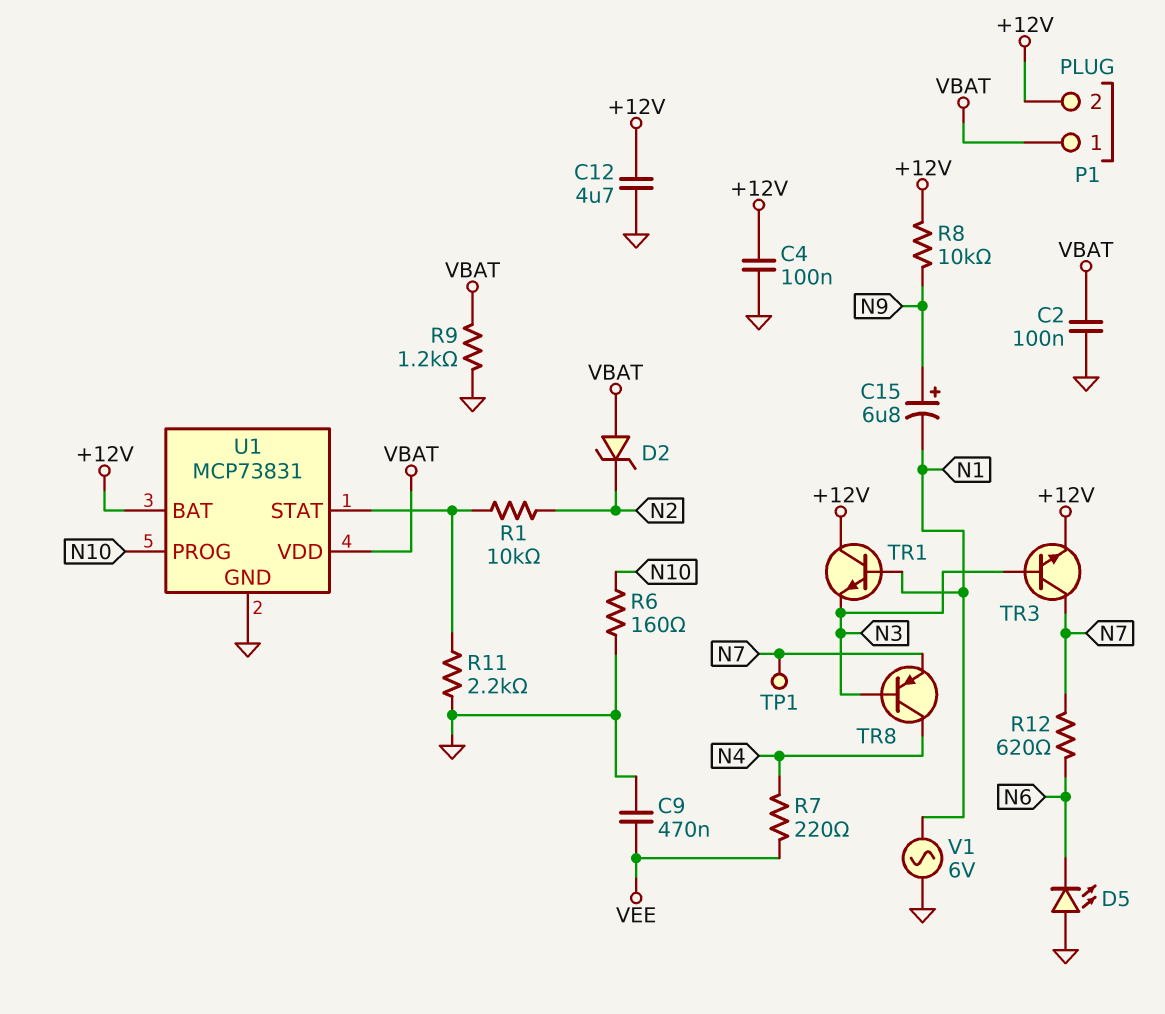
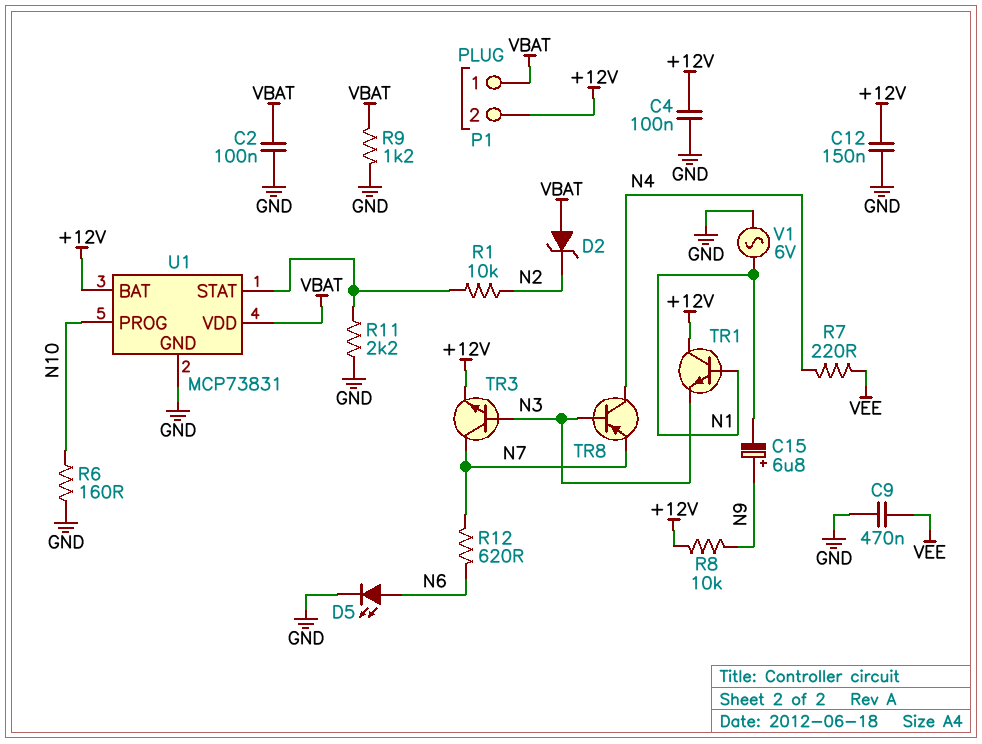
C12: 4.7uF (+12V, GND) -> 150nF (+12V, GND)
D5: LED (A GND, K N6) -> LED (A N6, K GND)
TP1: test point (N7) -> none

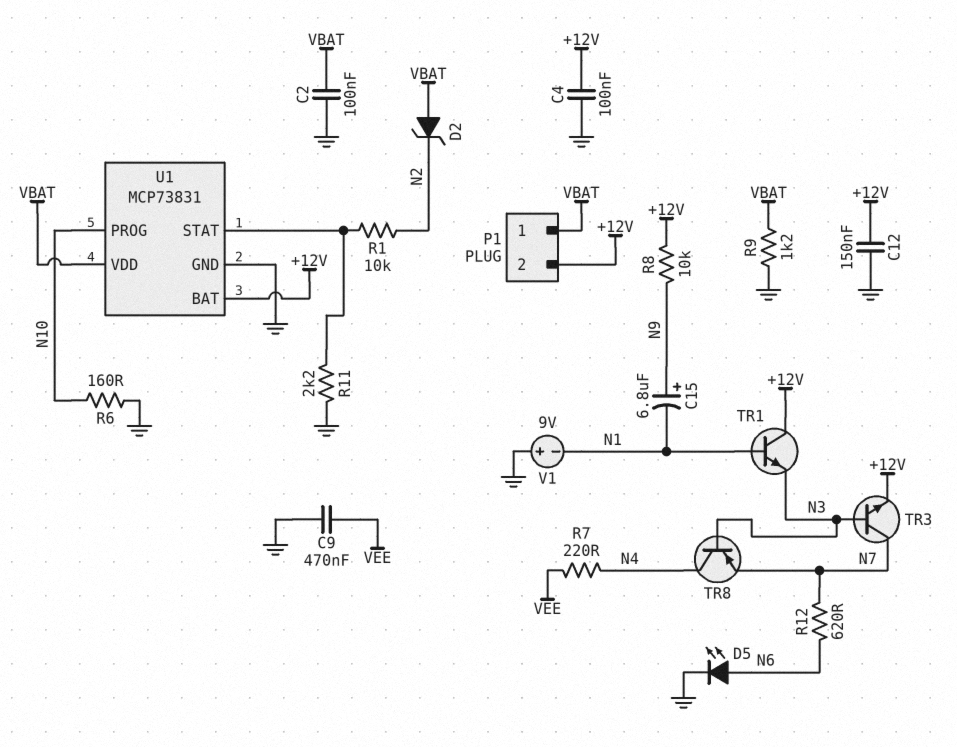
V1: AC 6V (GND, N1) -> 9V (plus GND, minus N1)

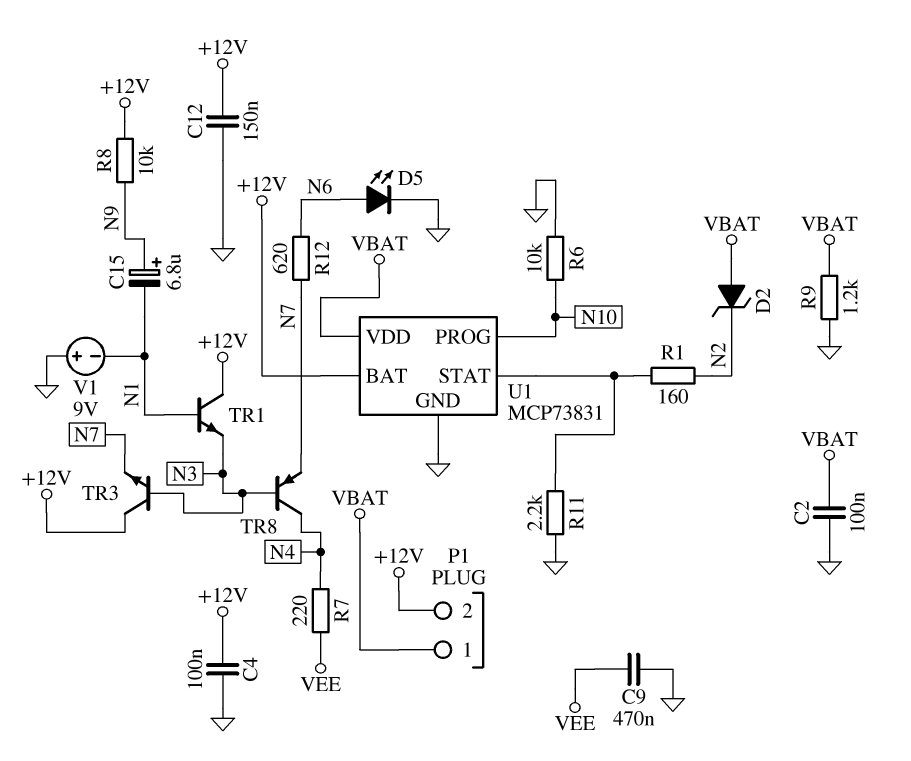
R1: 10k (N2, U1/STAT) -> 160 (N2, U1/STAT)
R6: 160 (GND, N10) -> 10k (GND, N10)
TR3: NPN (B N3, C N7, E +12V) -> NPN (B N3, C +12V, E N7)

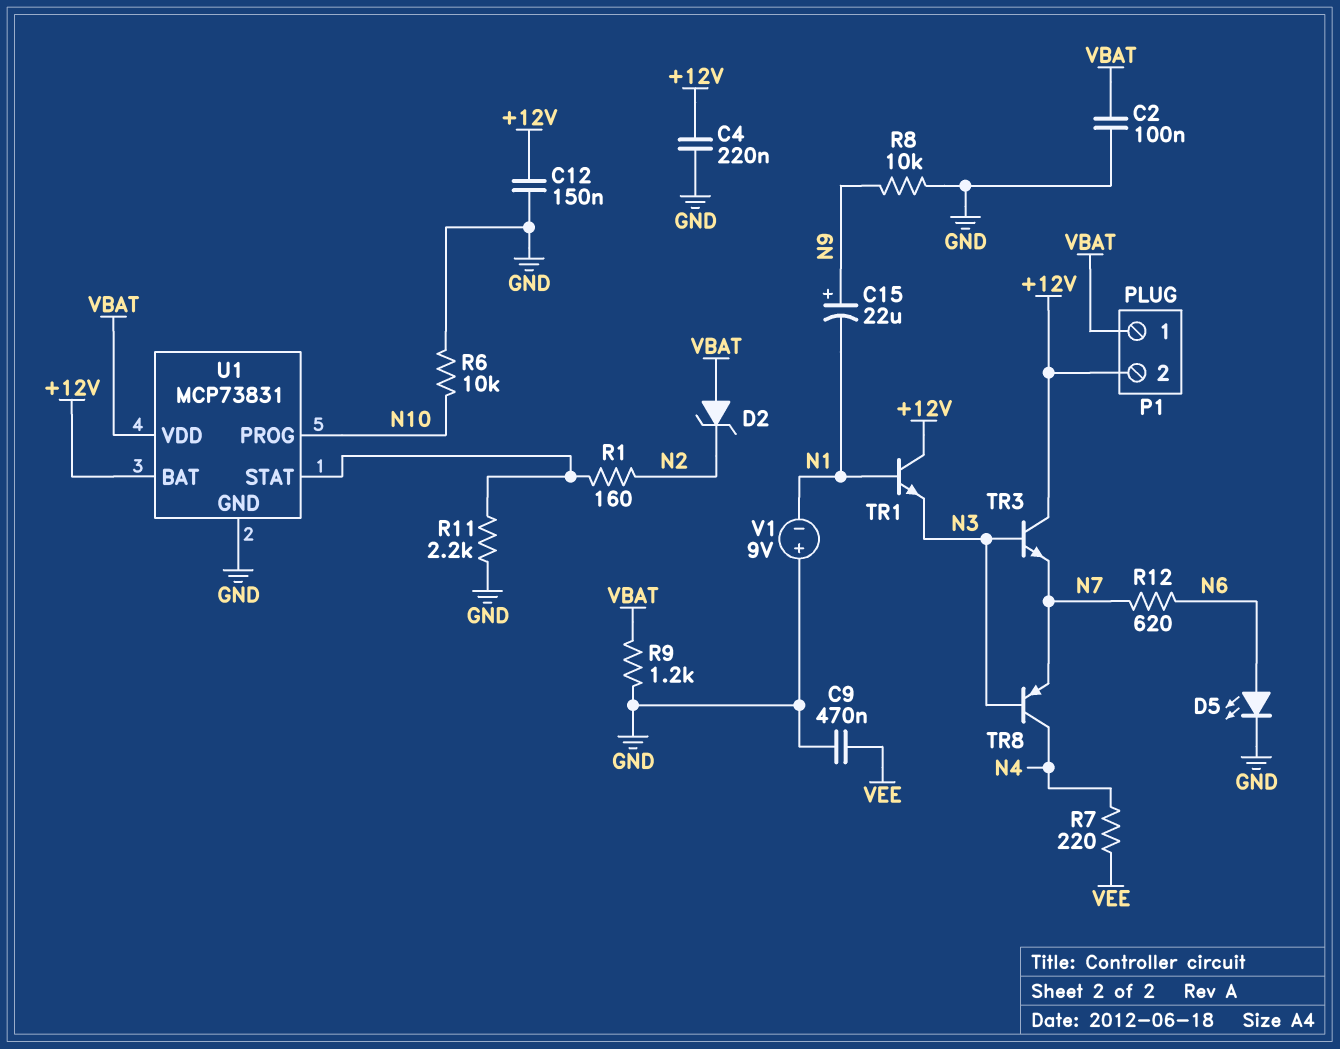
C4: 100nF (+12V, GND) -> 220nF (+12V, GND)
C15: 6.8uF (plus N9, minus N1) -> 22uF (plus N9, minus N1)
R8: 10k (+12V, N9) -> 10k (GND, N9)

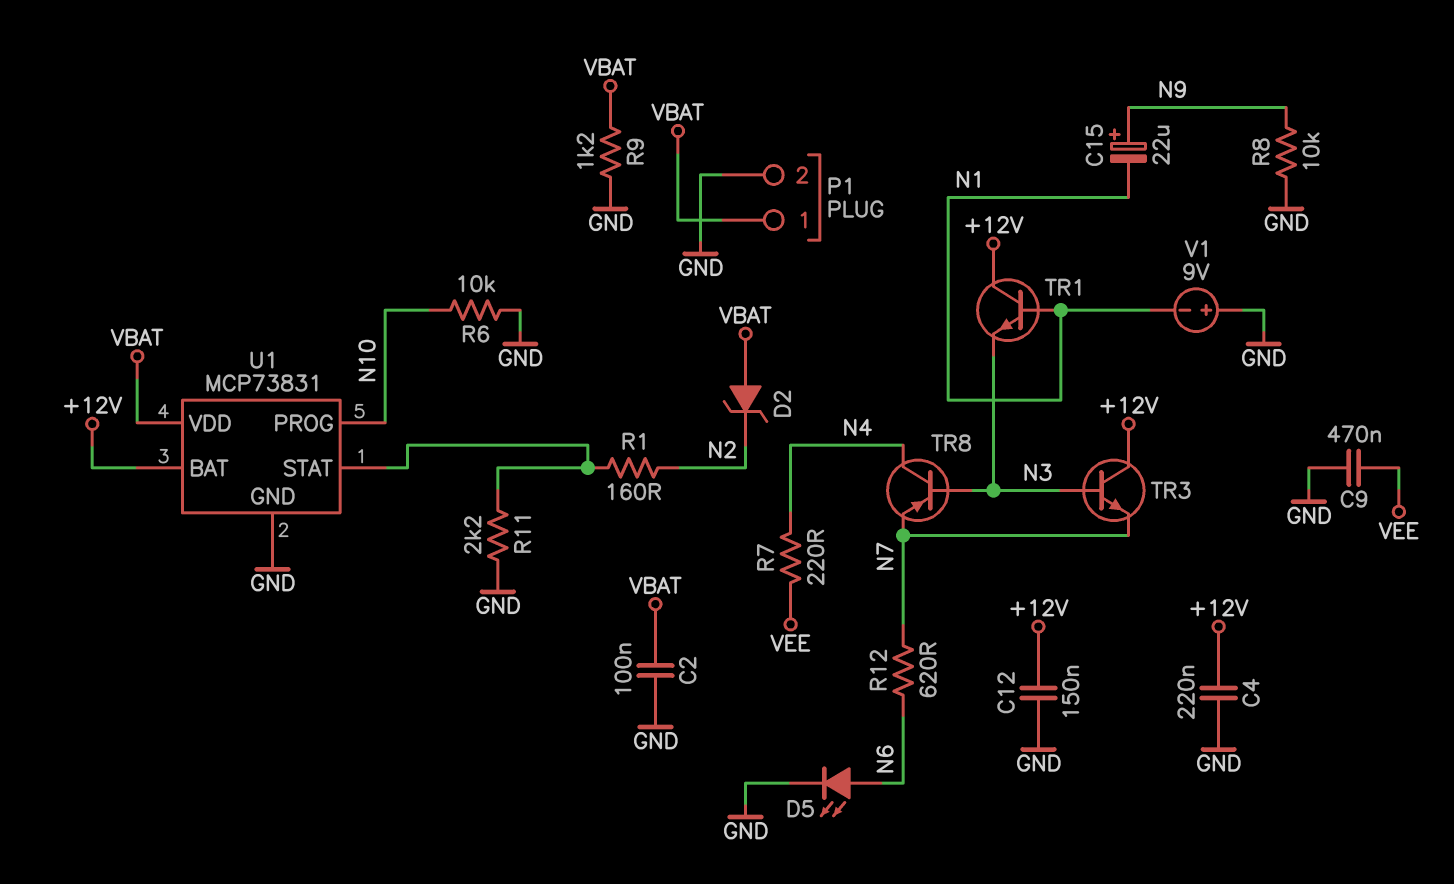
P1 pin 2: +12V -> GND

